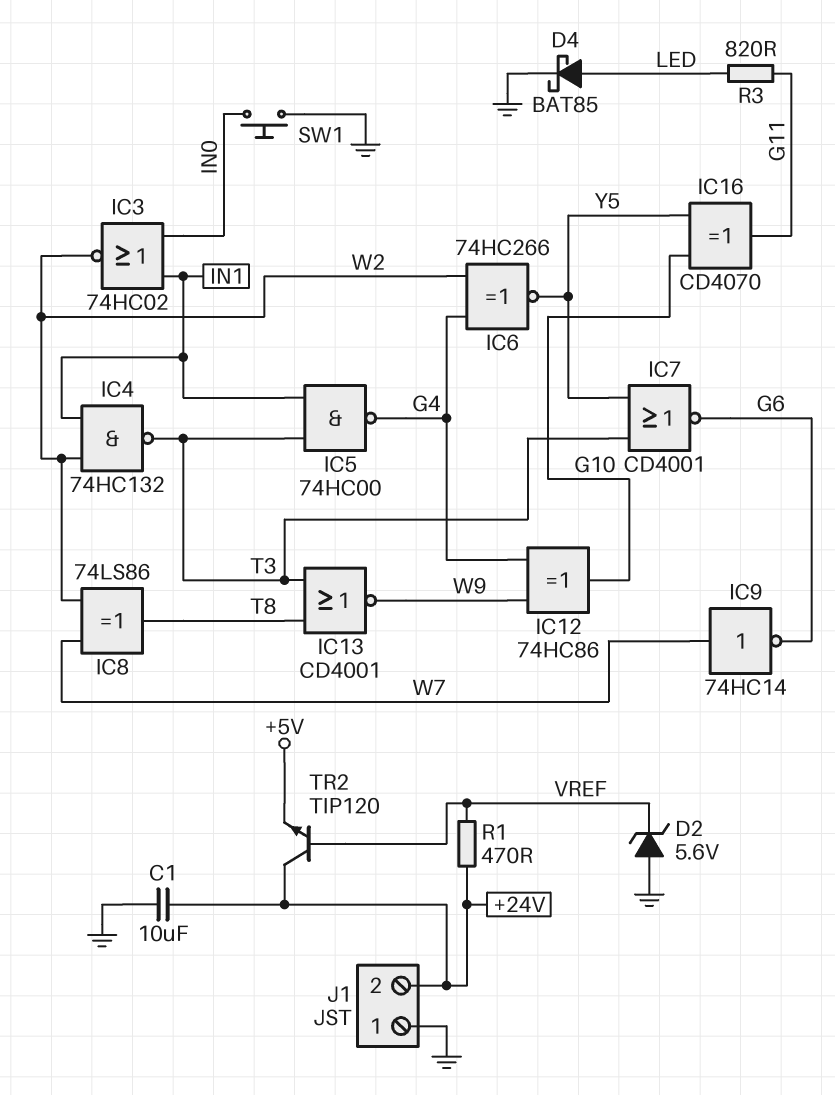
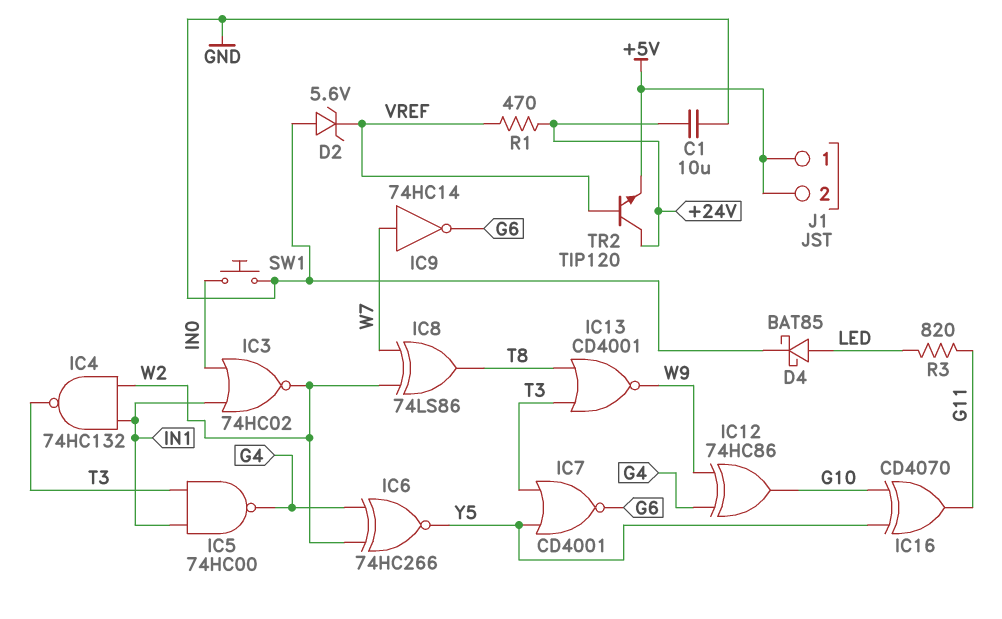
J1 pin 1: GND -> +5V
J1 pin 2: +24V -> +5V

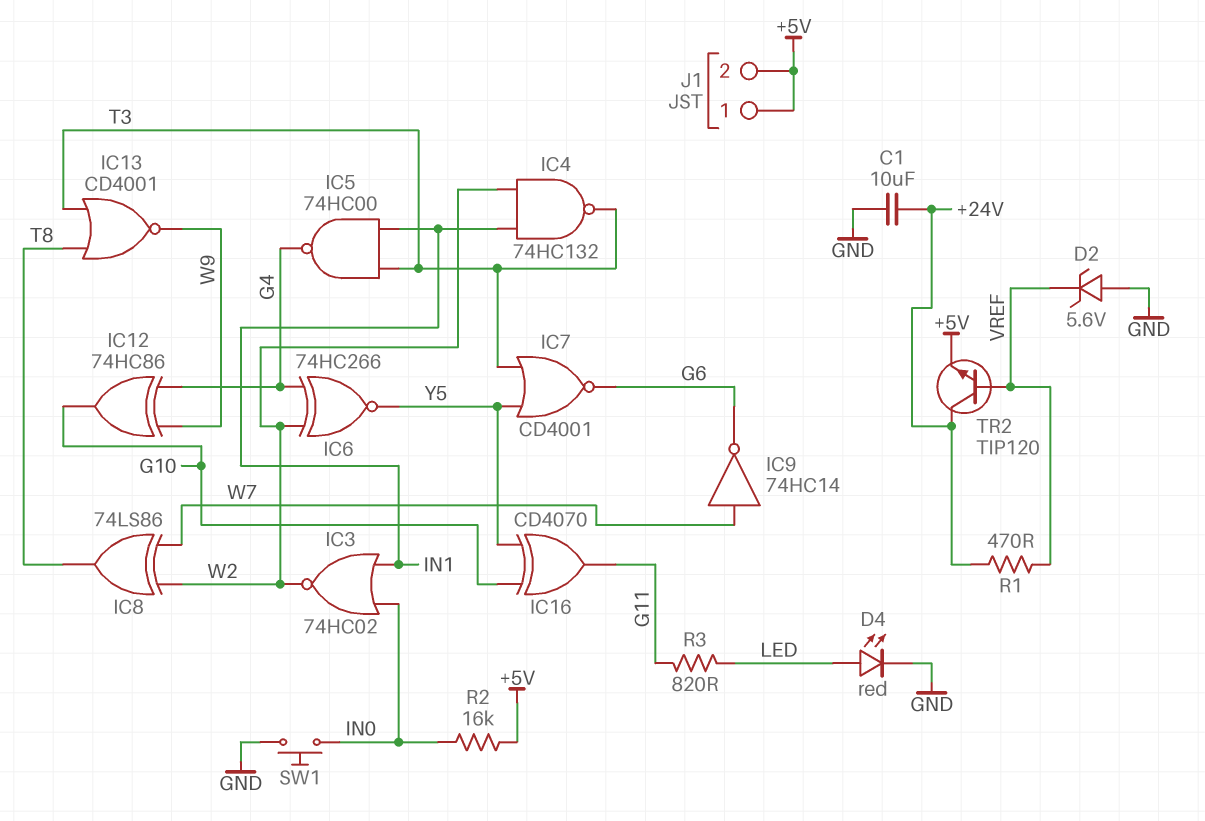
D4: schottky BAT85 (A LED, K GND) -> LED red (A LED, K GND)
R2: none -> 16k (+5V, IN0)

